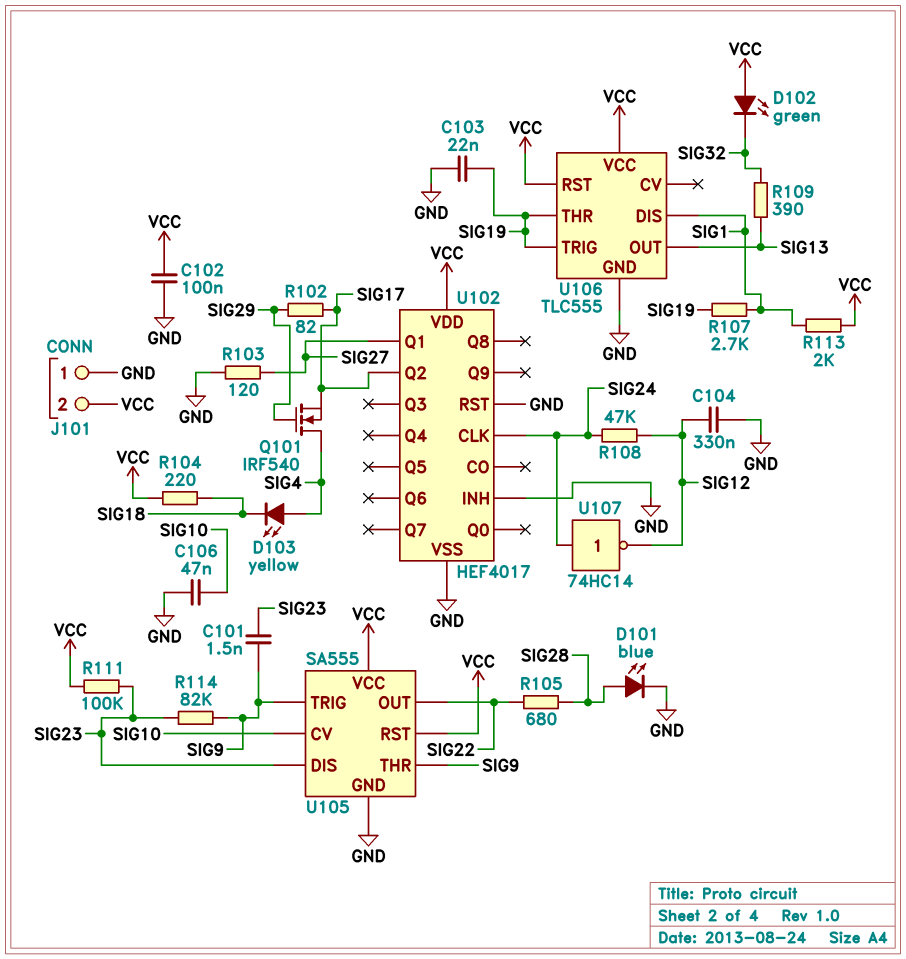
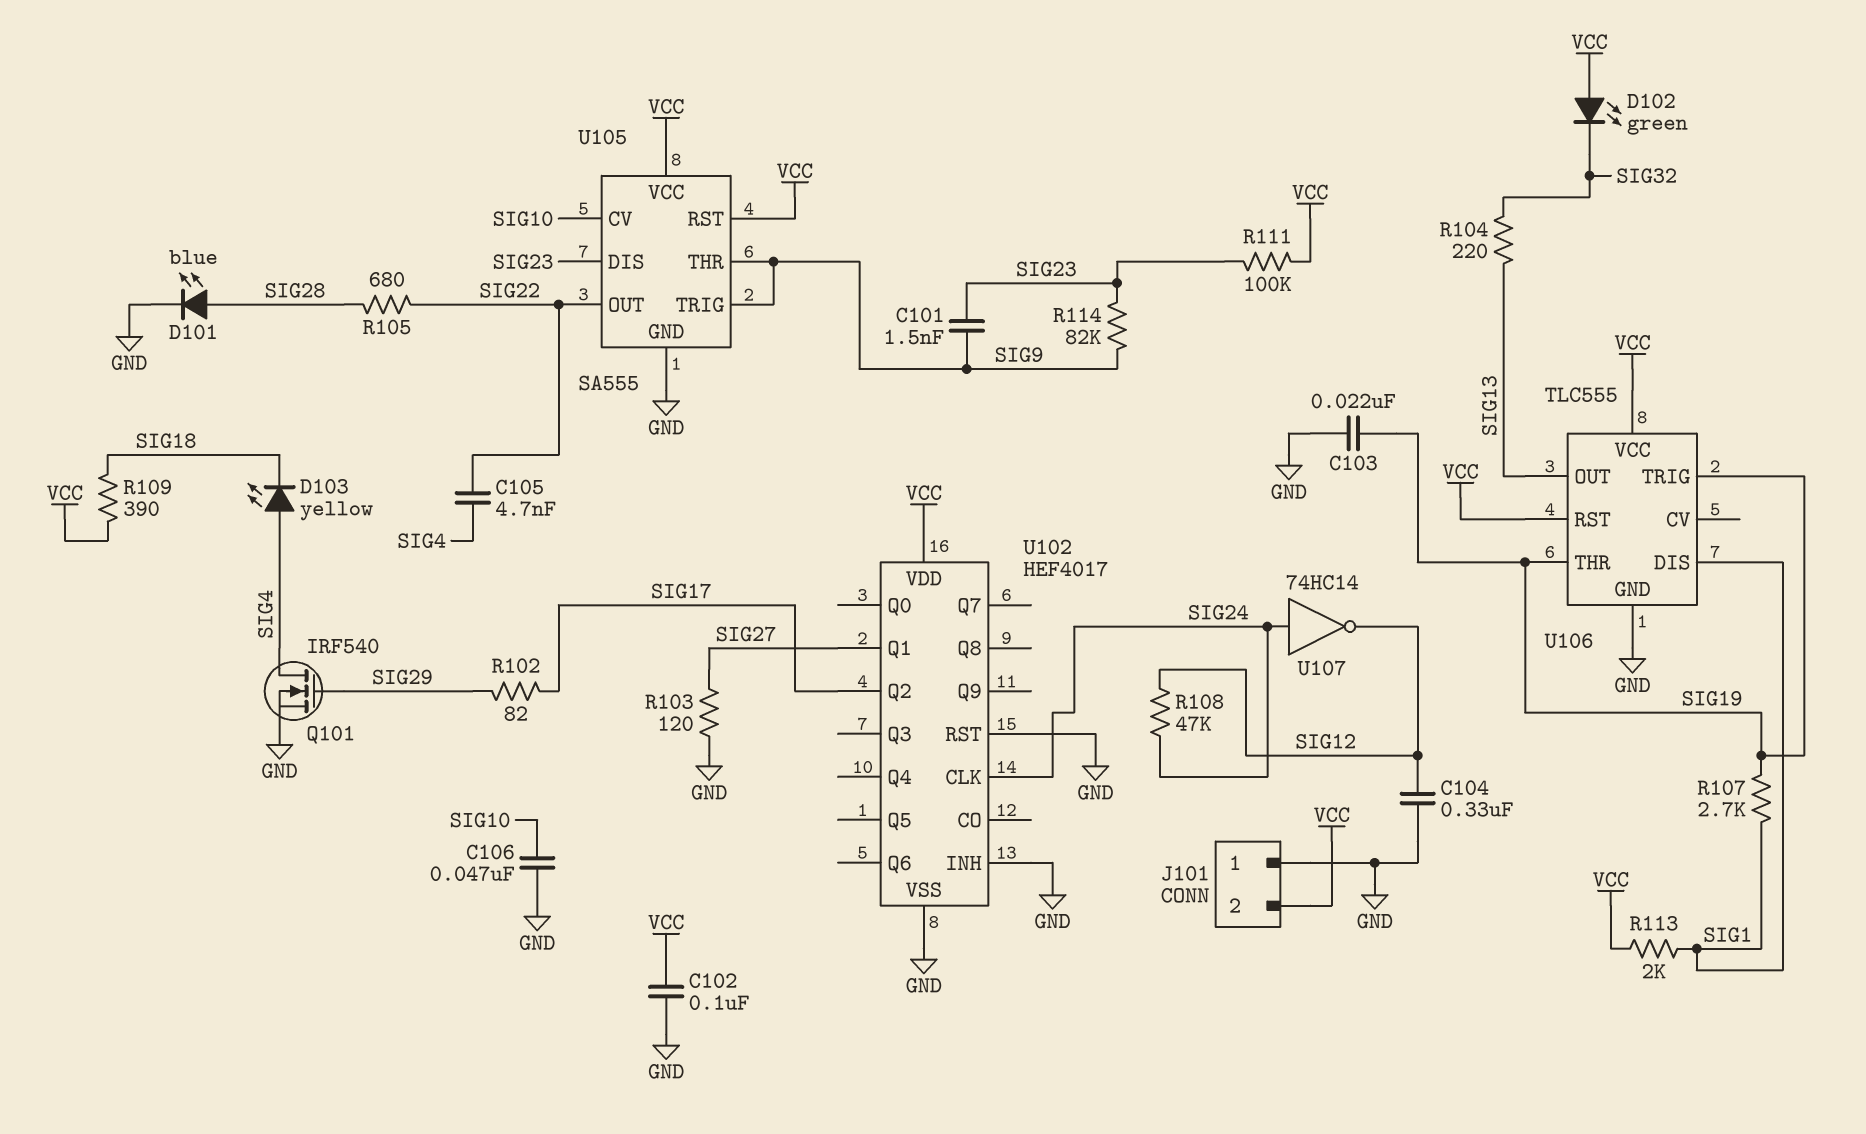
C105: none -> 4.7nF (SIG4, SIG22)
Q101: NMOS IRF540 (G SIG29, D SIG4, S SIG17) -> NMOS IRF540 (G SIG29, D SIG4, S GND)
R104: 220 (SIG18, VCC) -> 220 (SIG13, SIG32)
R109: 390 (SIG13, SIG32) -> 390 (SIG18, VCC)

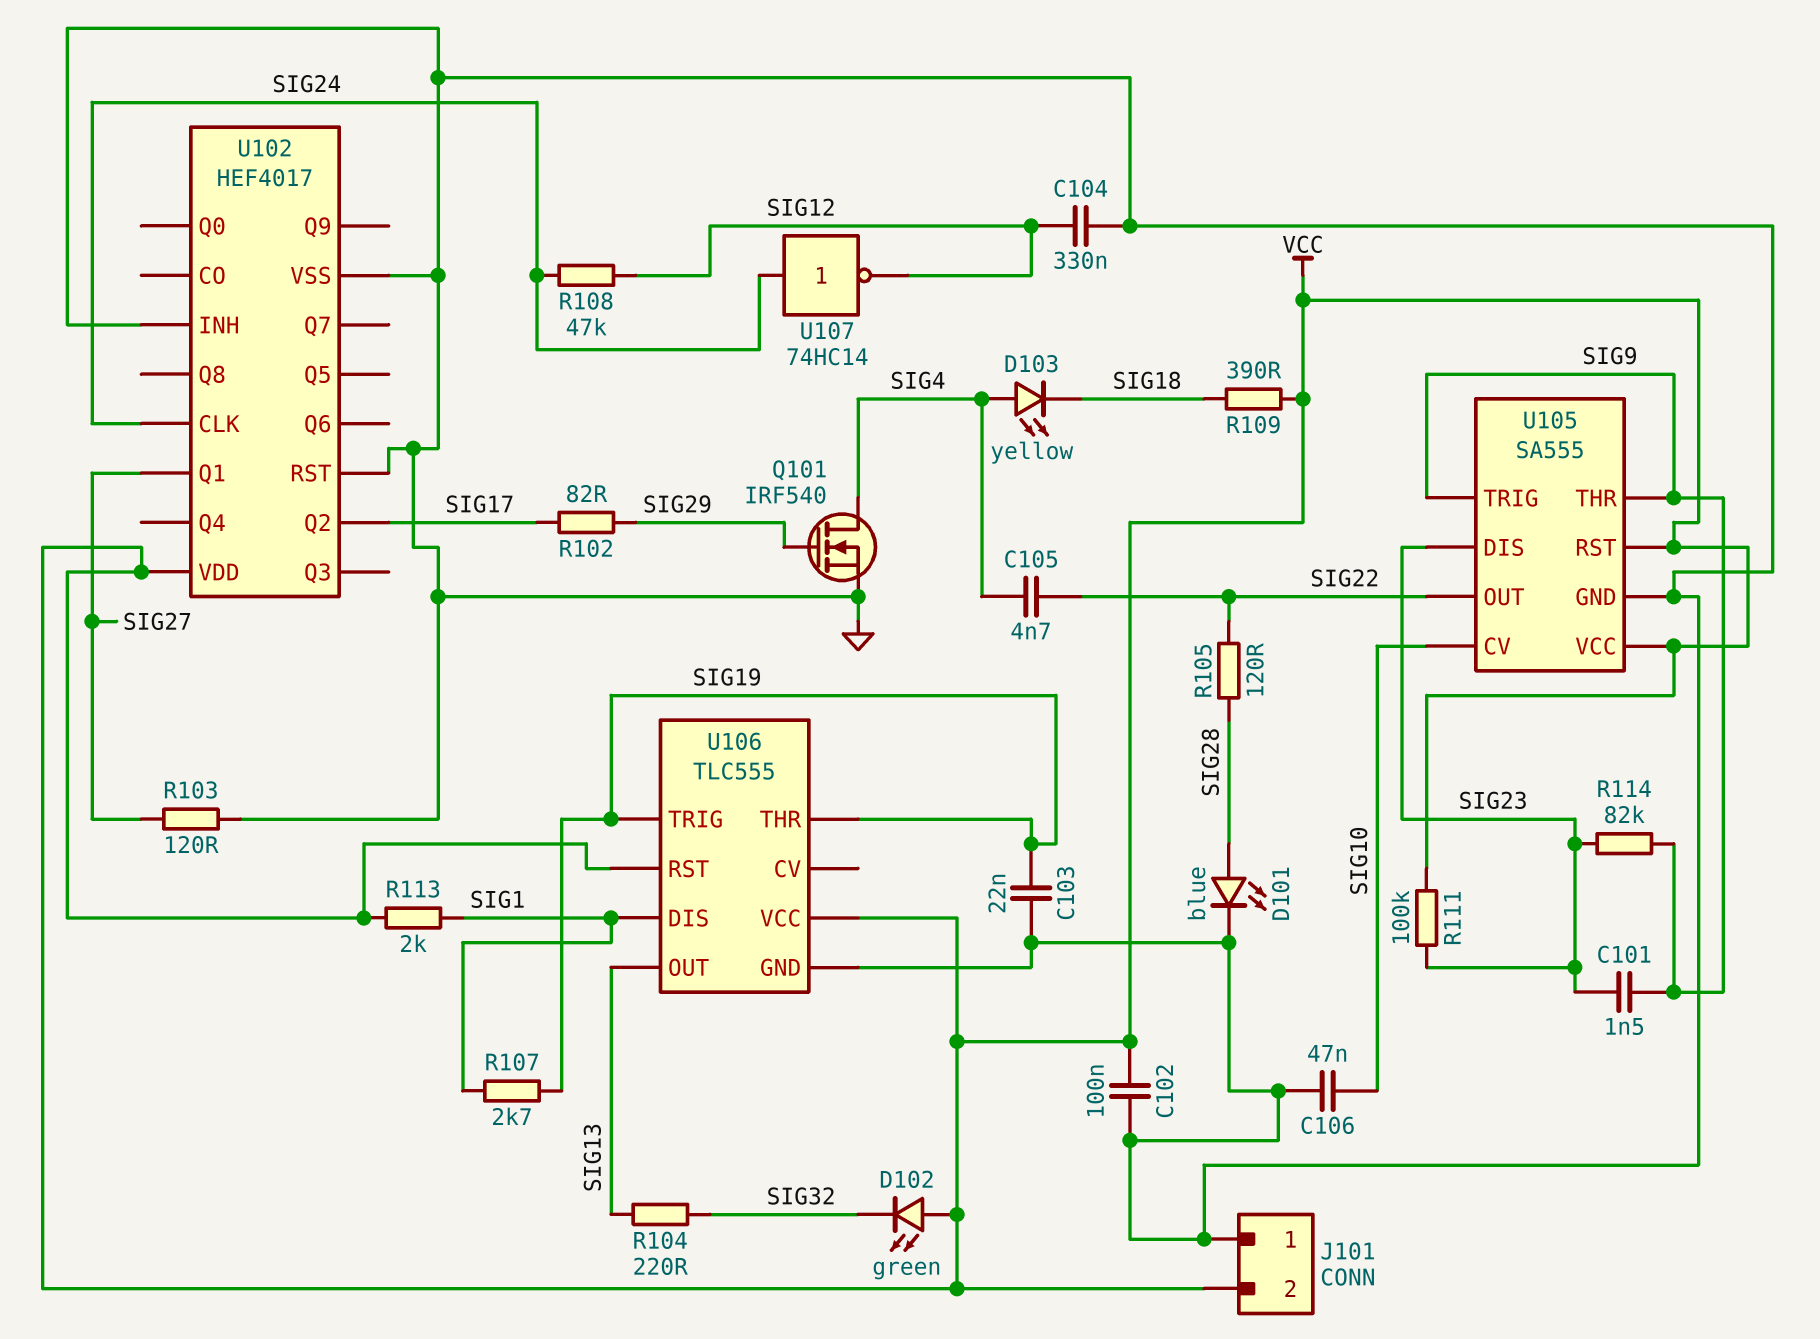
R105: 680 (SIG22, SIG28) -> 120 (SIG22, SIG28)

